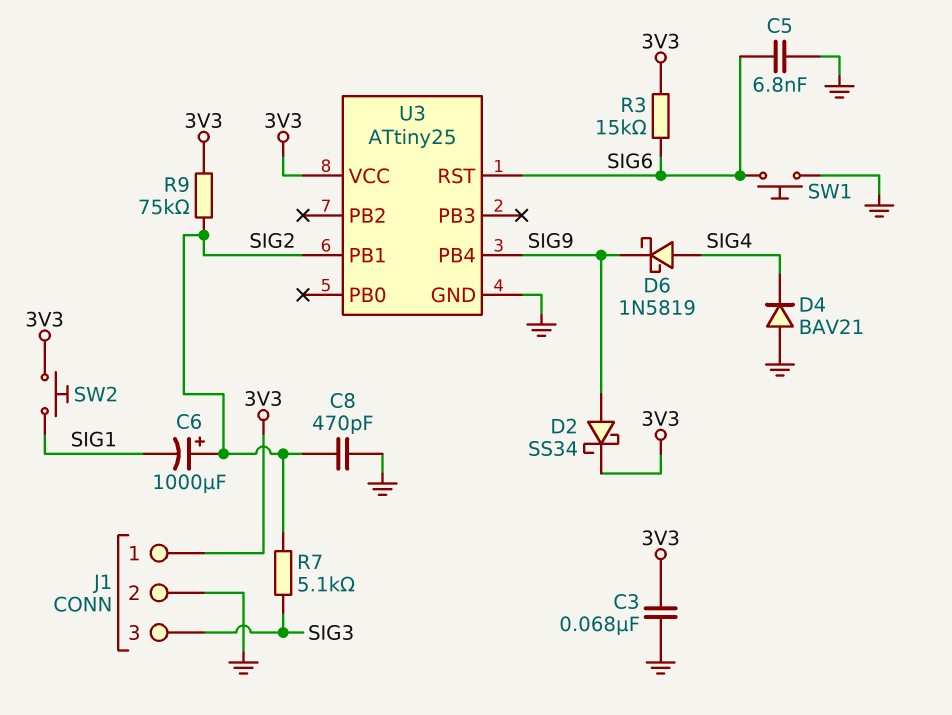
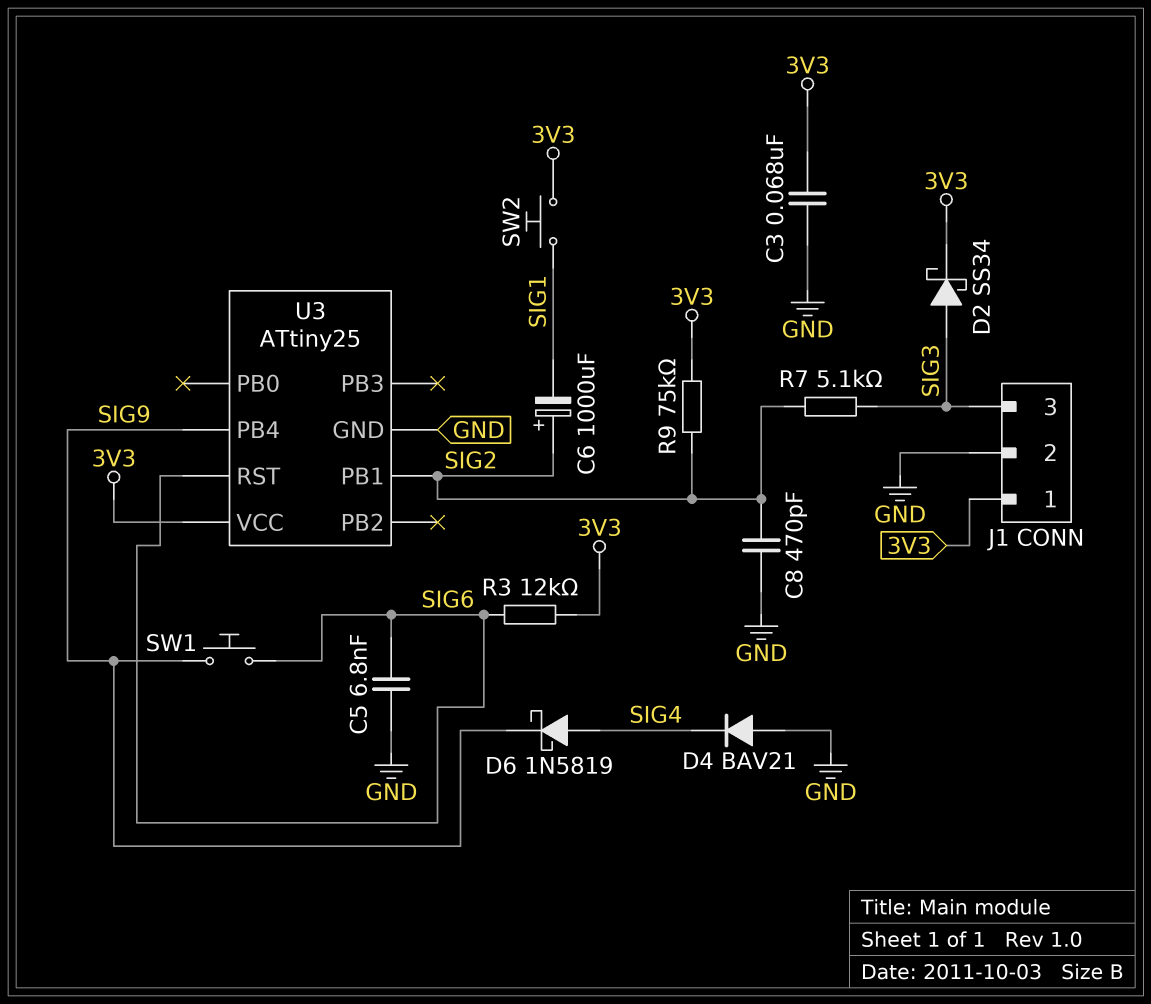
D2: schottky SS34 (A SIG9, K 3V3) -> schottky SS34 (A SIG3, K 3V3)
R3: 15k (3V3, SIG6) -> 12k (3V3, SIG6)
SW1: button (GND, SIG6) -> button (SIG6, SIG9)

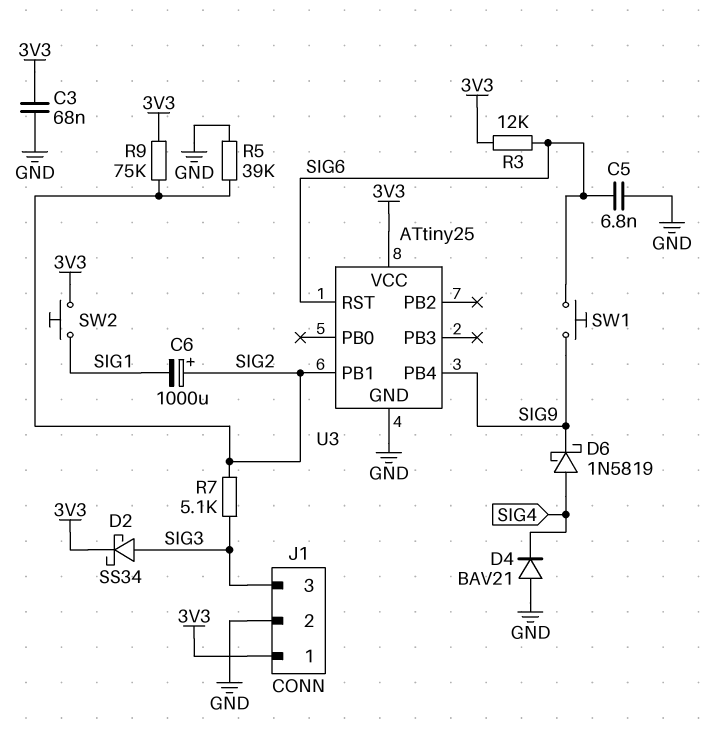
C8: 470pF (GND, SIG2) -> none
R5: none -> 39k (GND, SIG2)

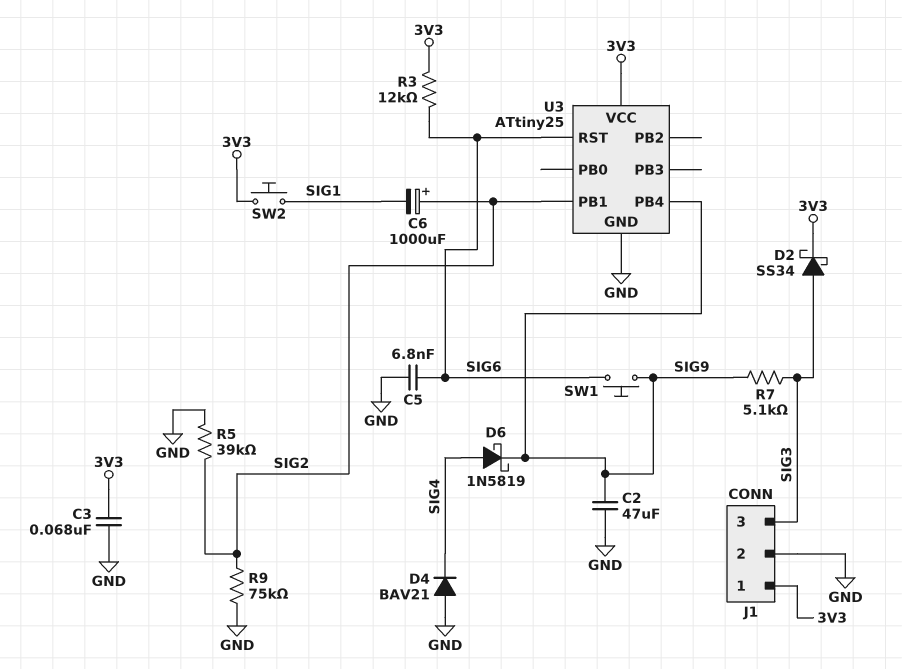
C2: none -> 47uF (GND, SIG9)
R7: 5.1k (SIG2, SIG3) -> 5.1k (SIG3, SIG9)
R9: 75k (3V3, SIG2) -> 75k (GND, SIG2)

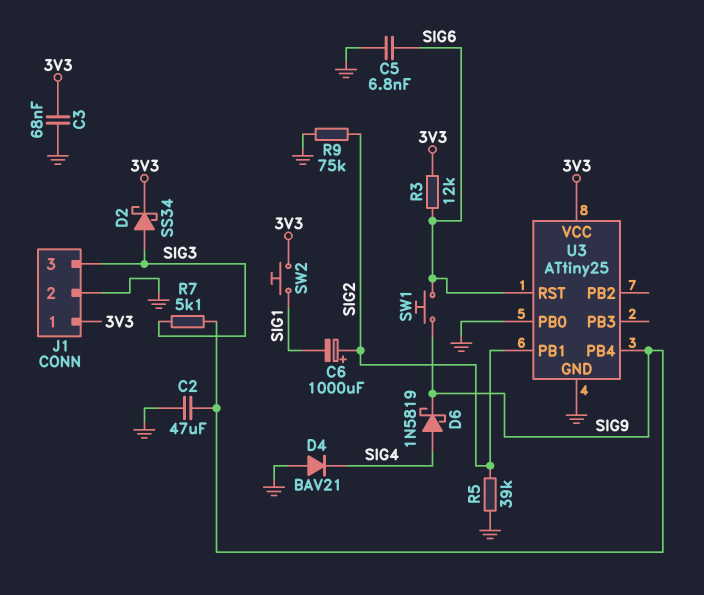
U3 pin PB0: none -> GND

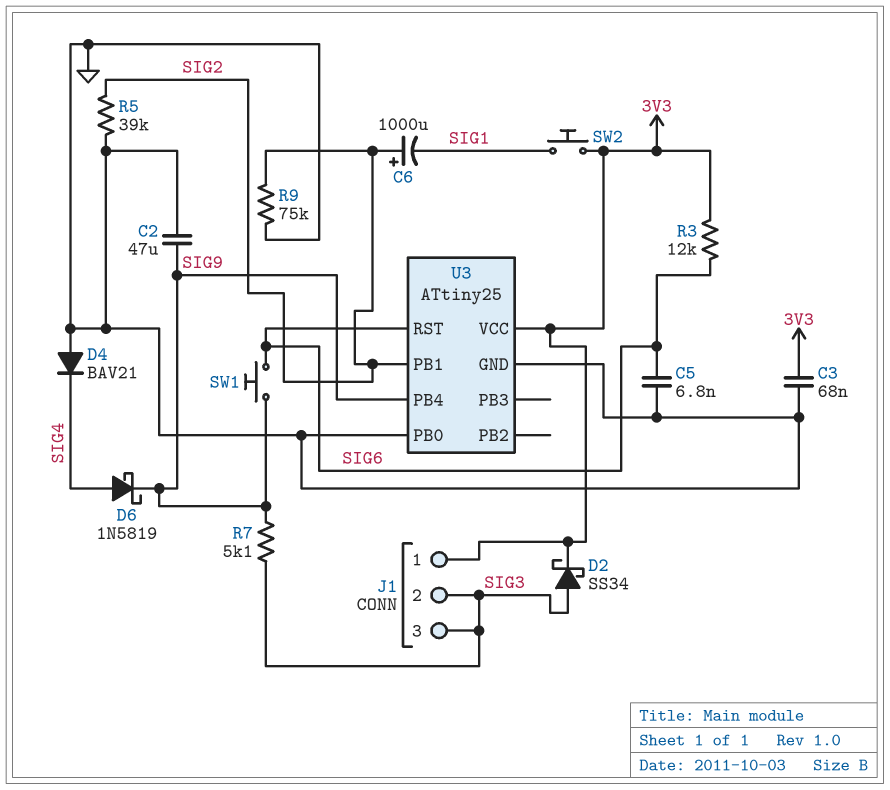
J1 pin 2: GND -> SIG3

